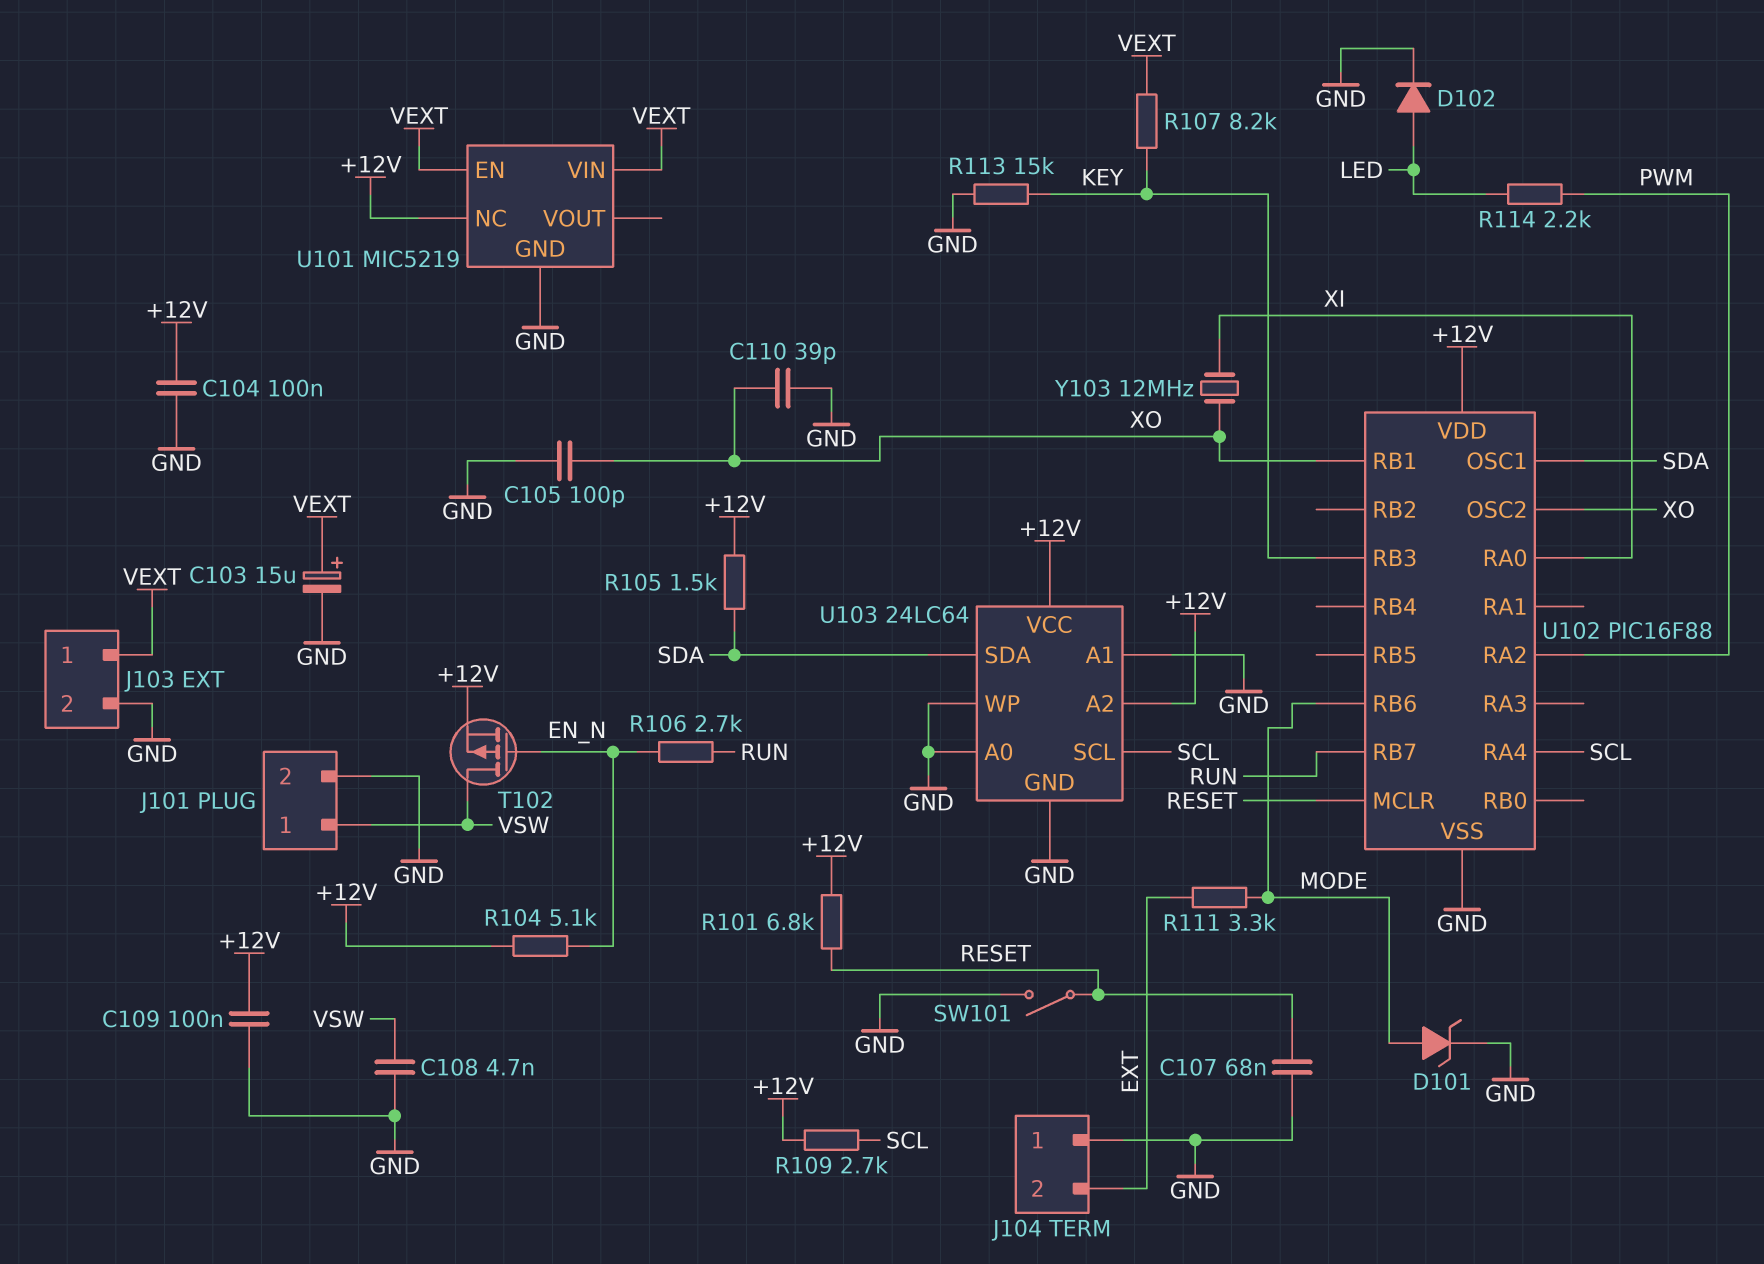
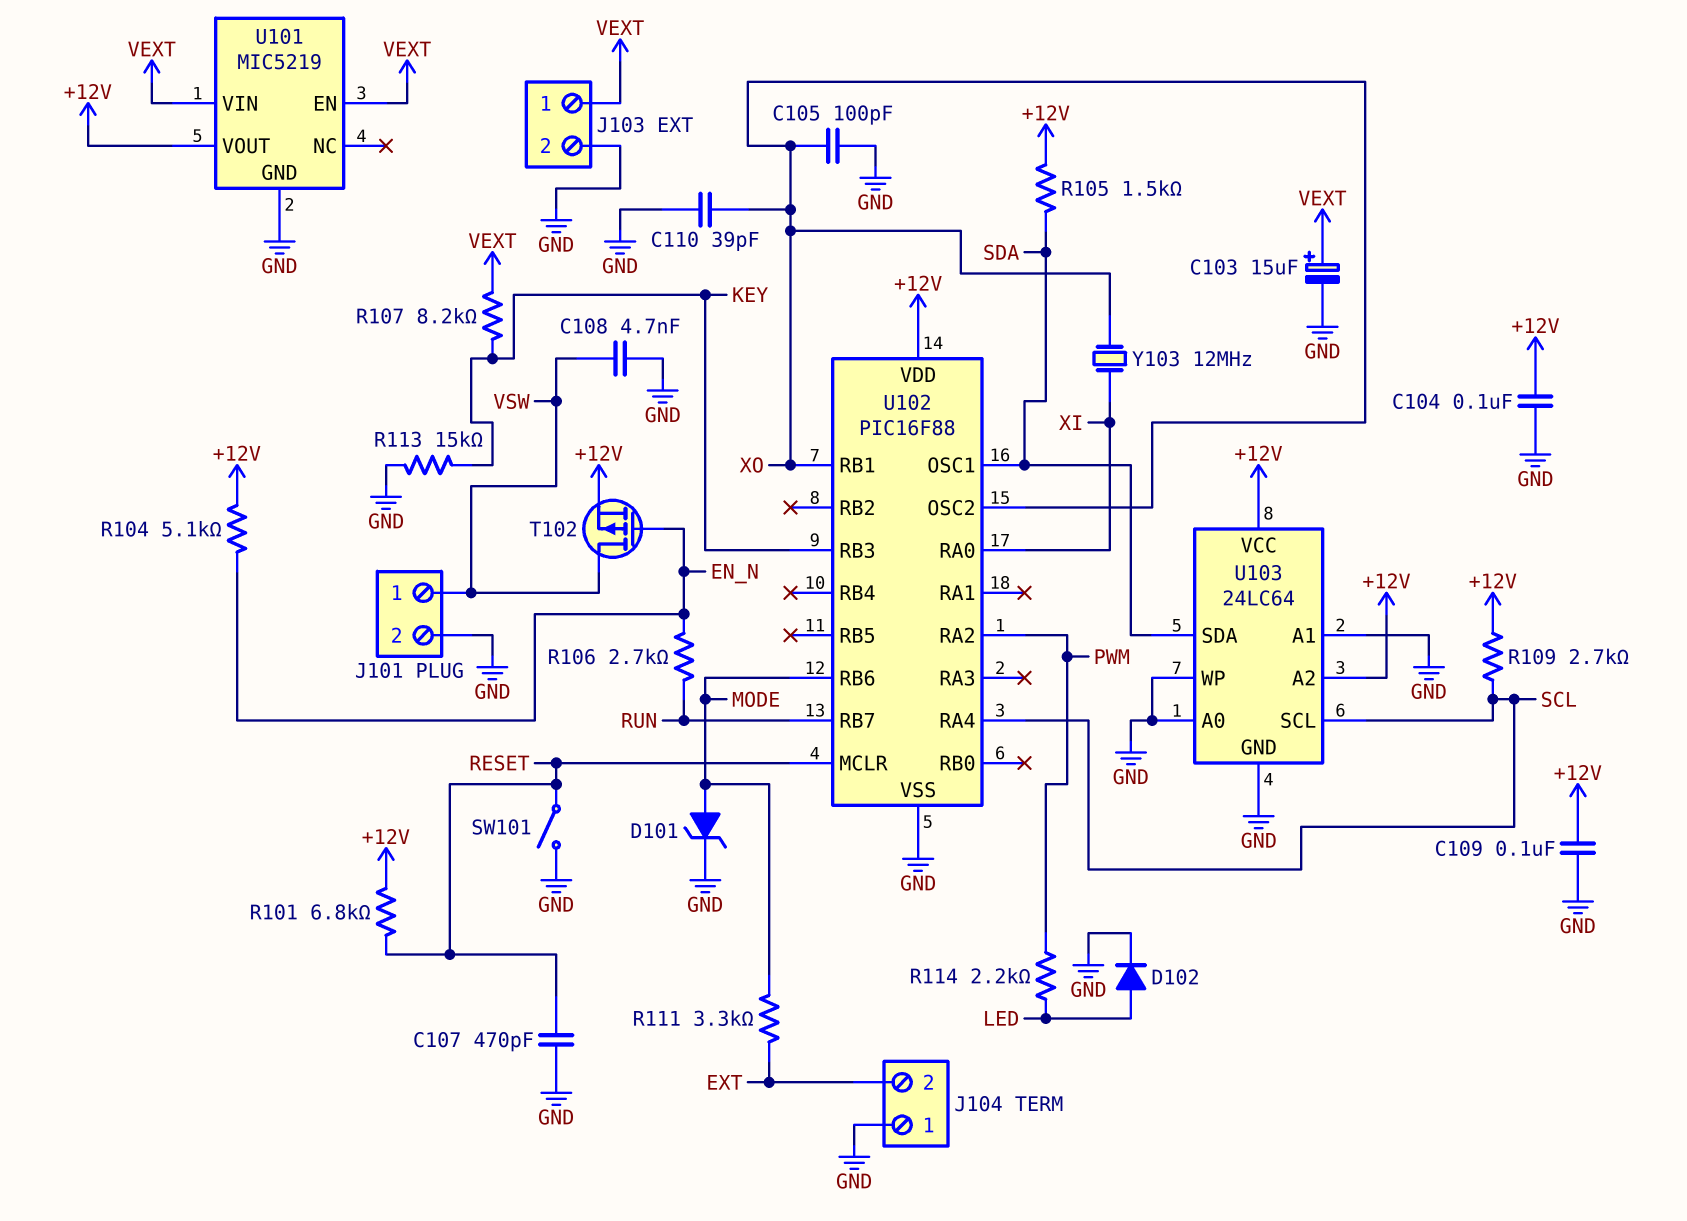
C107: 68nF (GND, RESET) -> 470pF (GND, RESET)
U101 pin NC: +12V -> none
U101 pin VOUT: none -> +12V

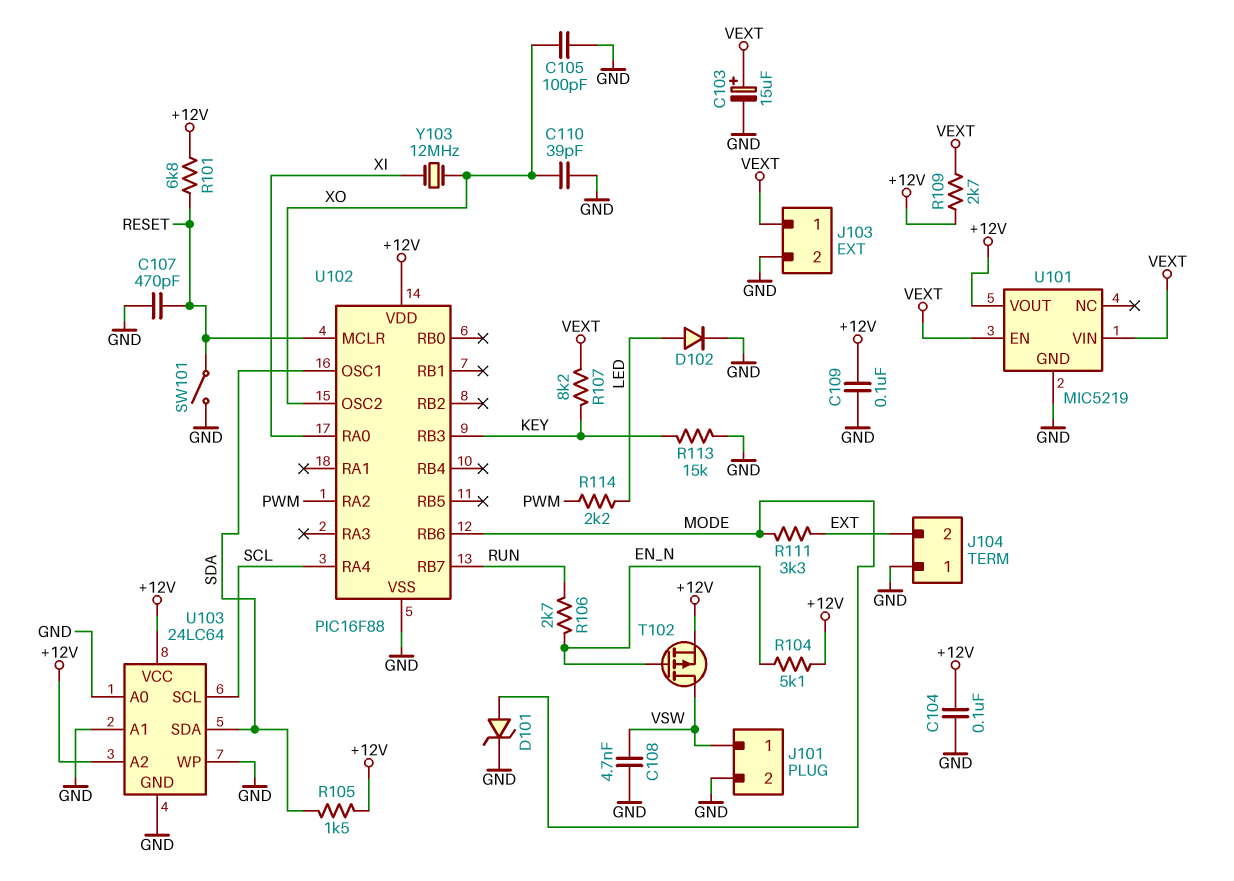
R109: 2.7k (+12V, SCL) -> 2.7k (+12V, VEXT)
U102 pin RB1: XO -> none

